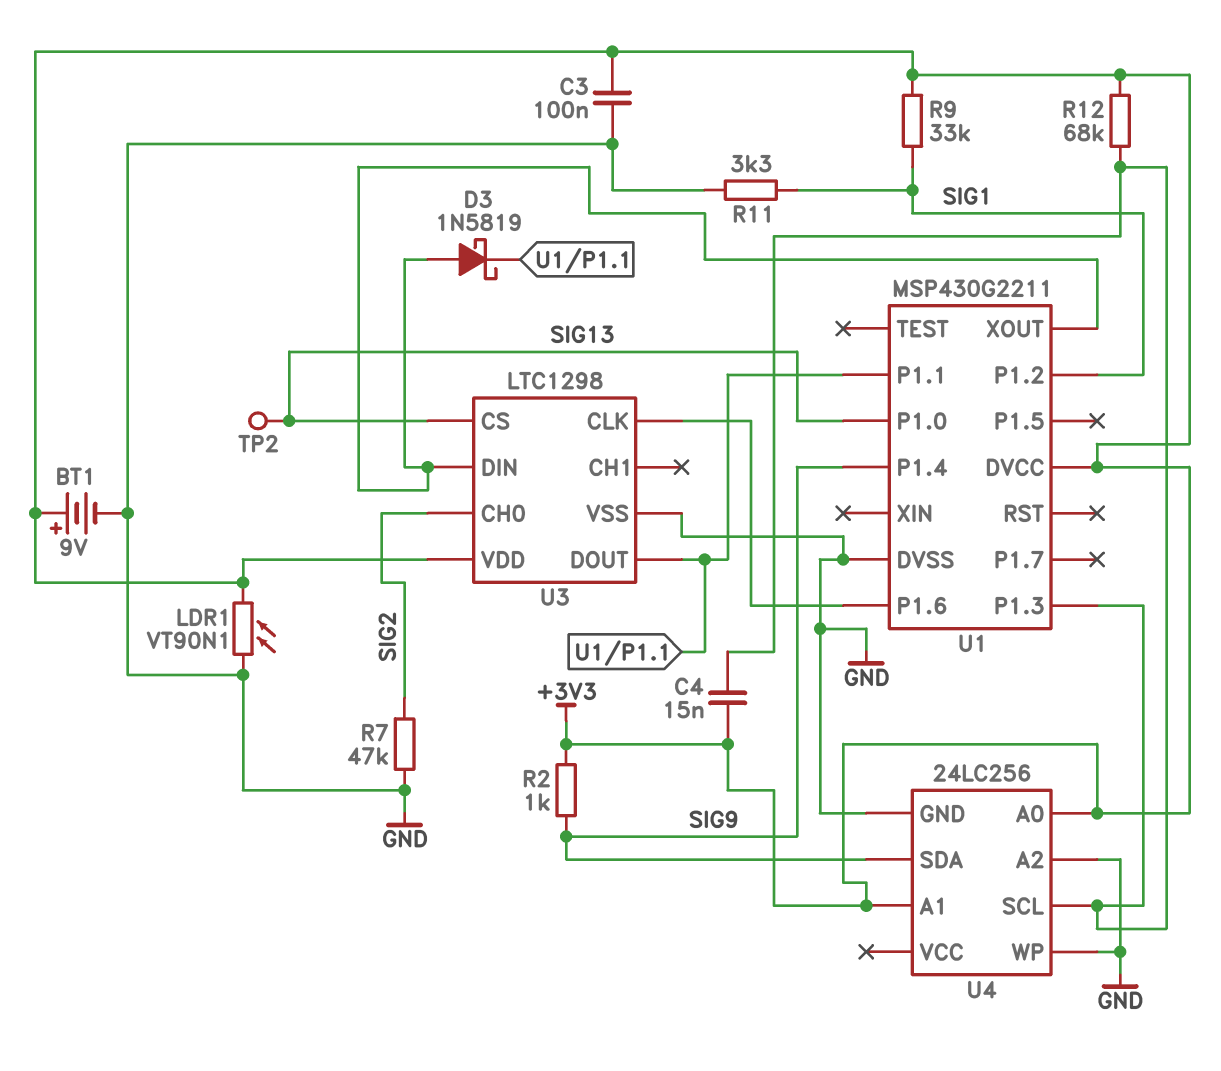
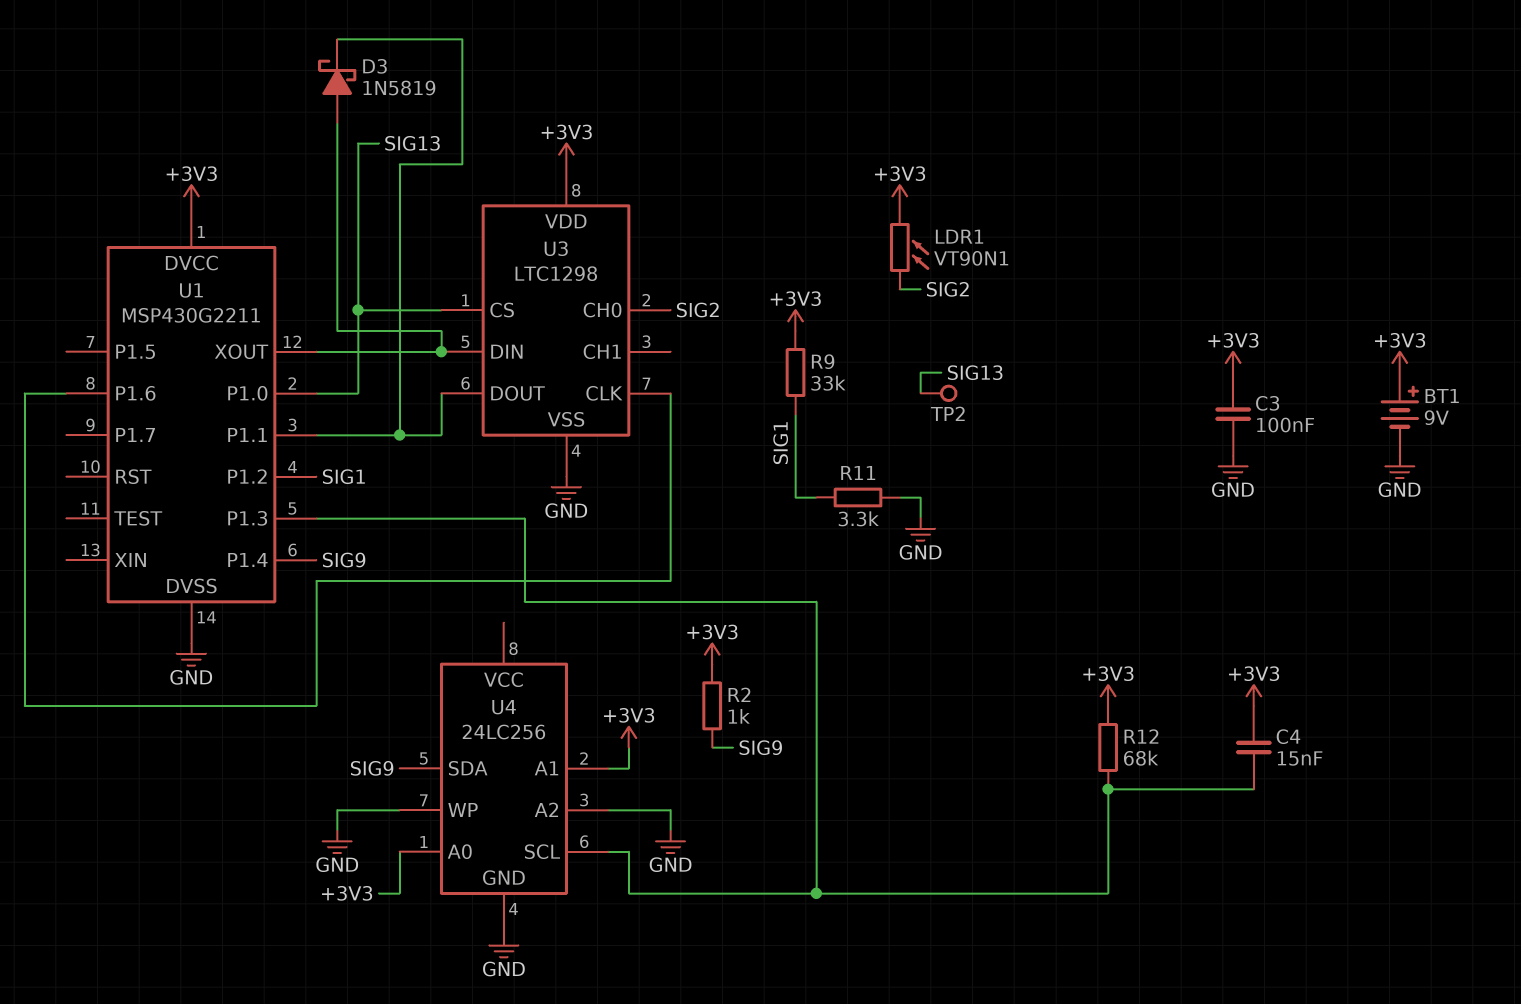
LDR1: VT90N1 (+3V3, GND) -> VT90N1 (+3V3, SIG2)
R7: 47k (GND, SIG2) -> none

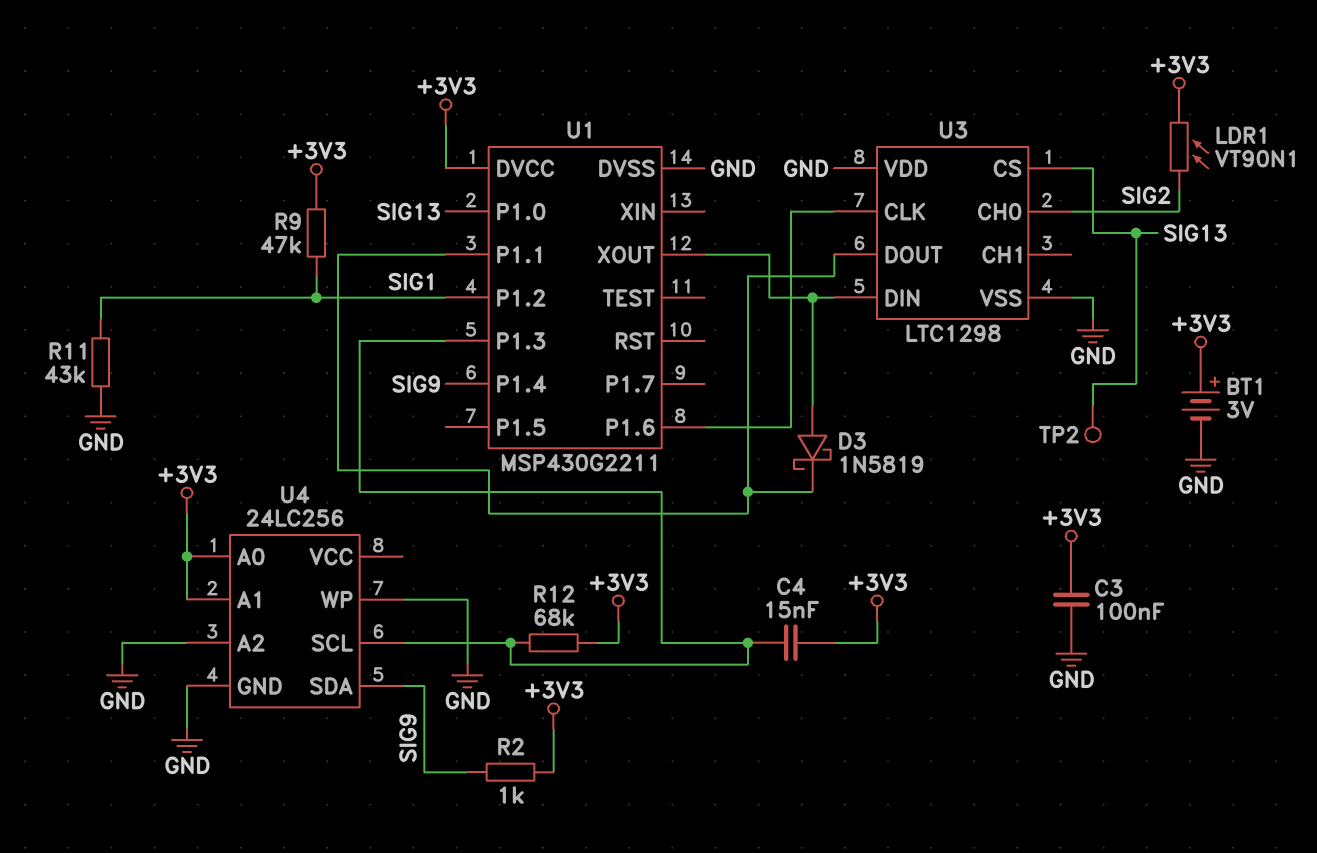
BT1: 9V (plus +3V3, minus GND) -> 3V (plus +3V3, minus GND)
R9: 33k (+3V3, SIG1) -> 47k (+3V3, SIG1)
R11: 3.3k (GND, SIG1) -> 43k (GND, SIG1)
U3 pin VDD: +3V3 -> GND

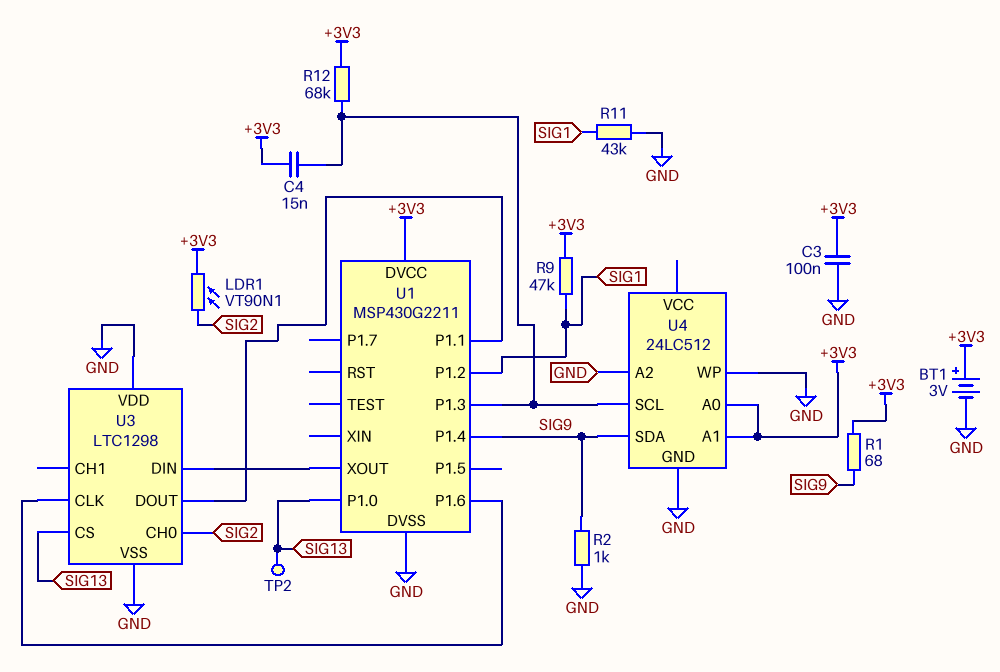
D3: schottky 1N5819 (A U1/XOUT, K U1/P1.1) -> none
R1: none -> 68 (+3V3, SIG9)
R2: 1k (+3V3, SIG9) -> 1k (GND, SIG9)
U4: 24LC256 -> 24LC512

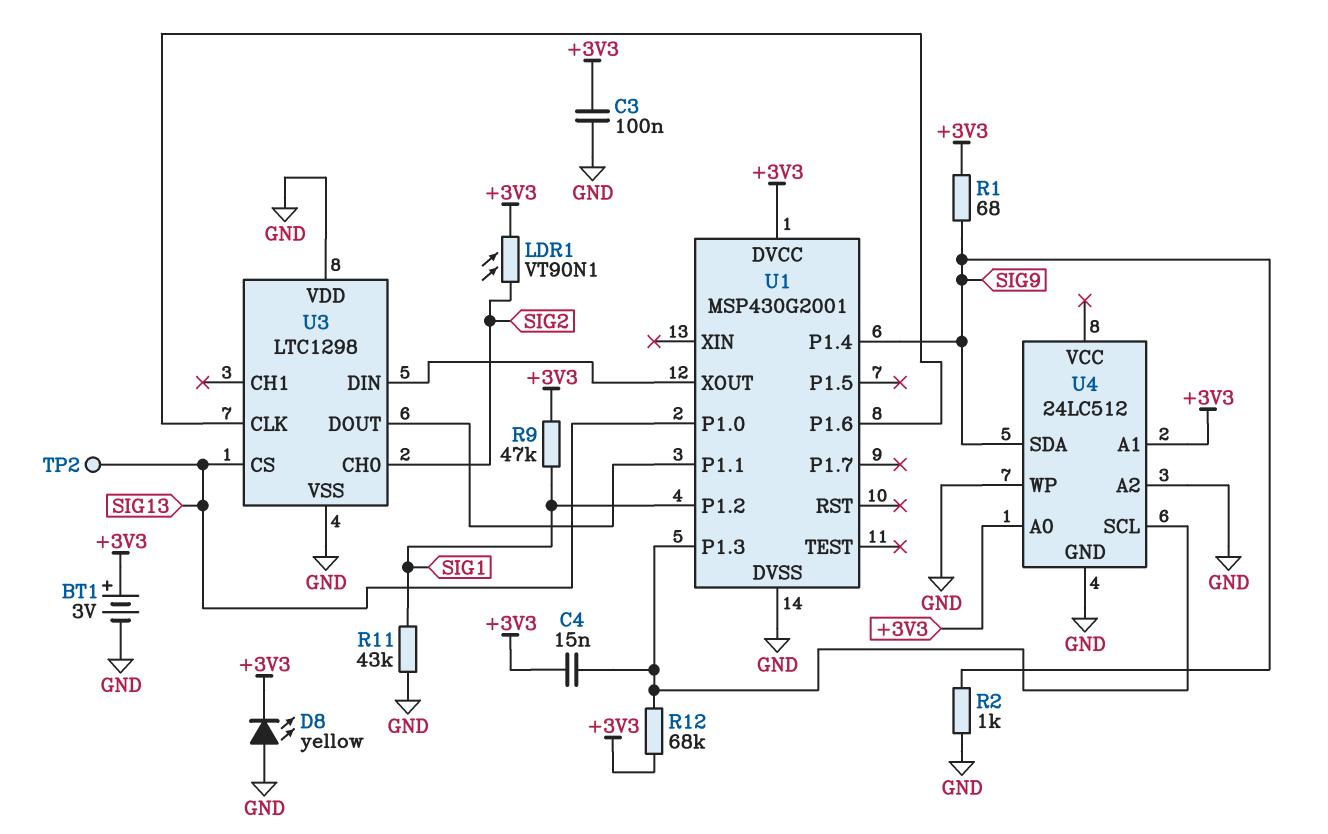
D8: none -> LED yellow (A GND, K +3V3)
U1: MSP430G2211 -> MSP430G2001

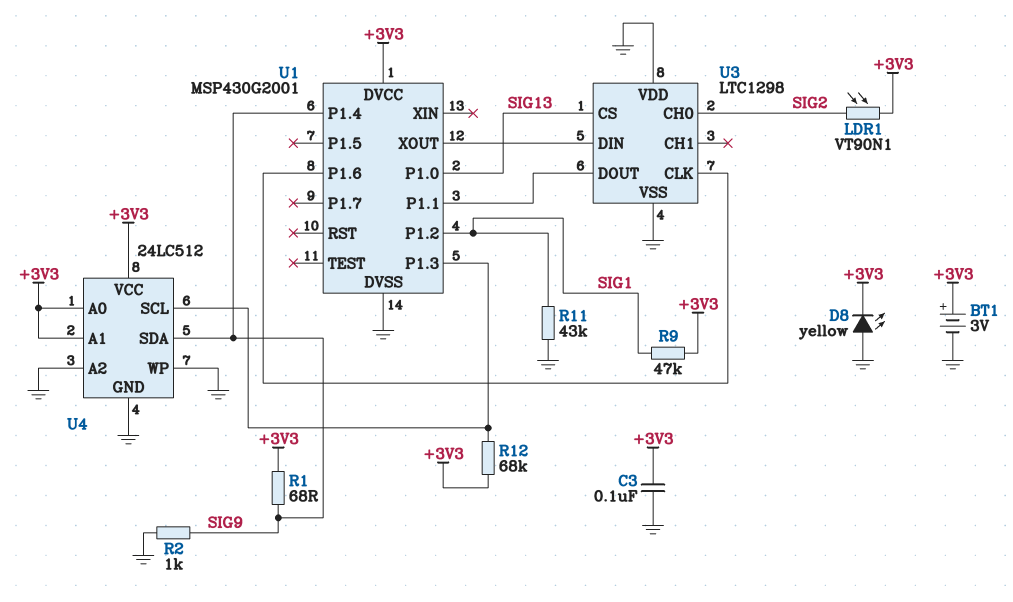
C4: 15nF (+3V3, U1/P1.3) -> none
TP2: test point (SIG13) -> none
U4 pin VCC: none -> +3V3

